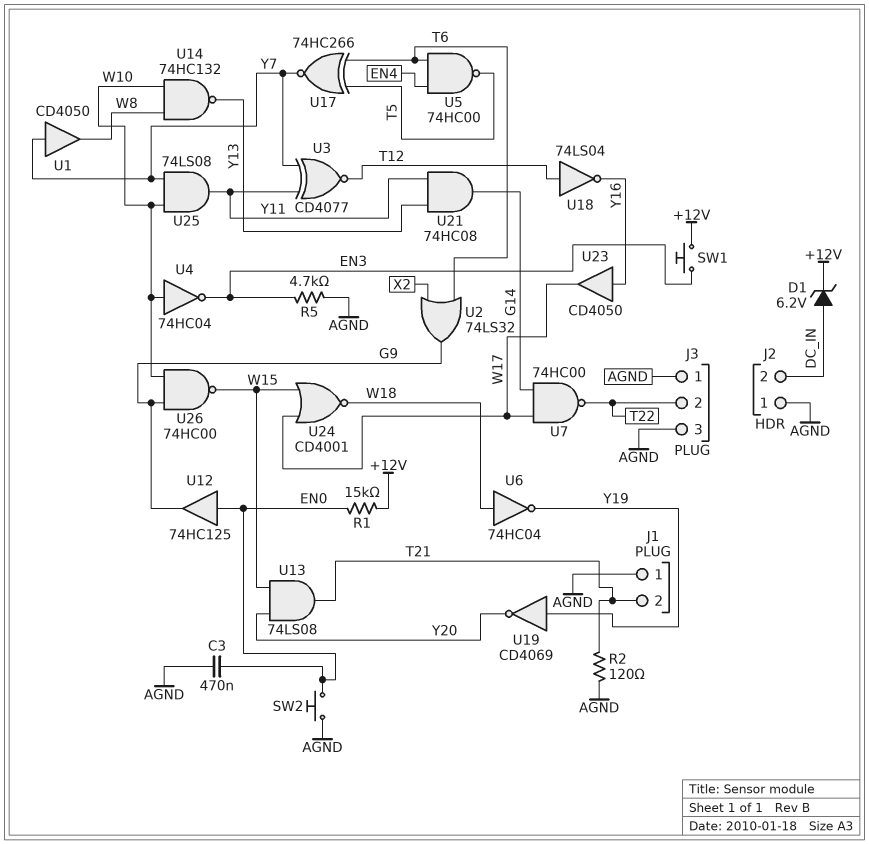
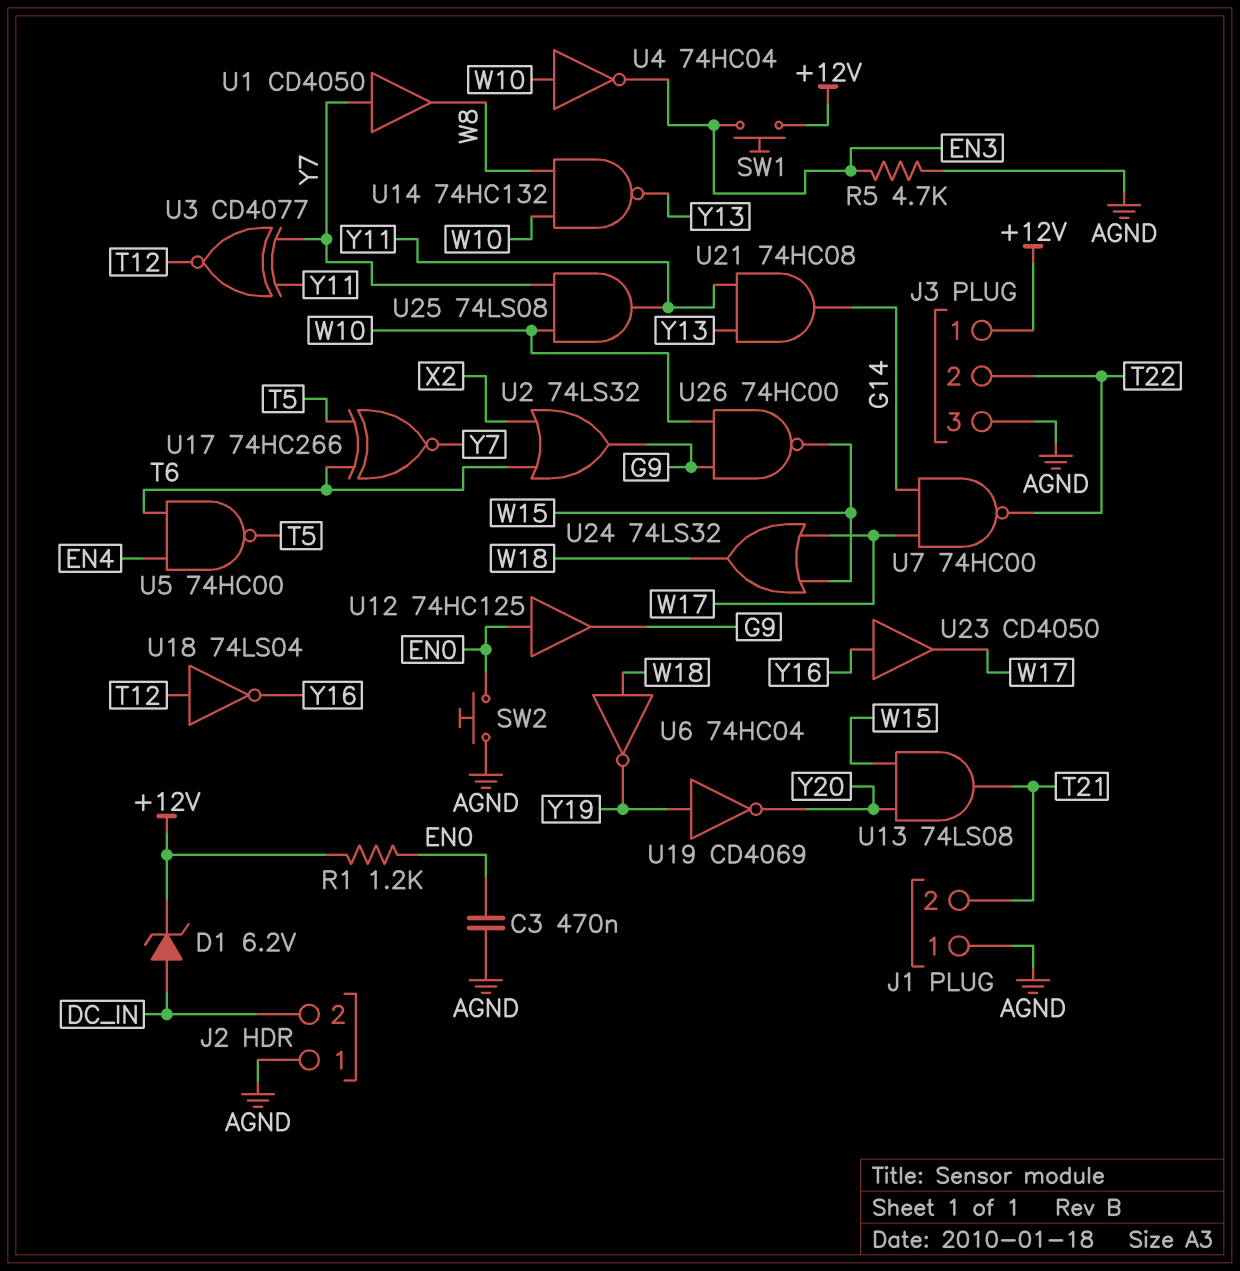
J3 pin 1: AGND -> +12V
R1: 15k (+12V, EN0) -> 1.2k (+12V, EN0)
R2: 120 (AGND, T21) -> none
U24: NOR CD4001 (in W15, in W17, out W18) -> OR 74LS32 (in W15, in W17, out W18)

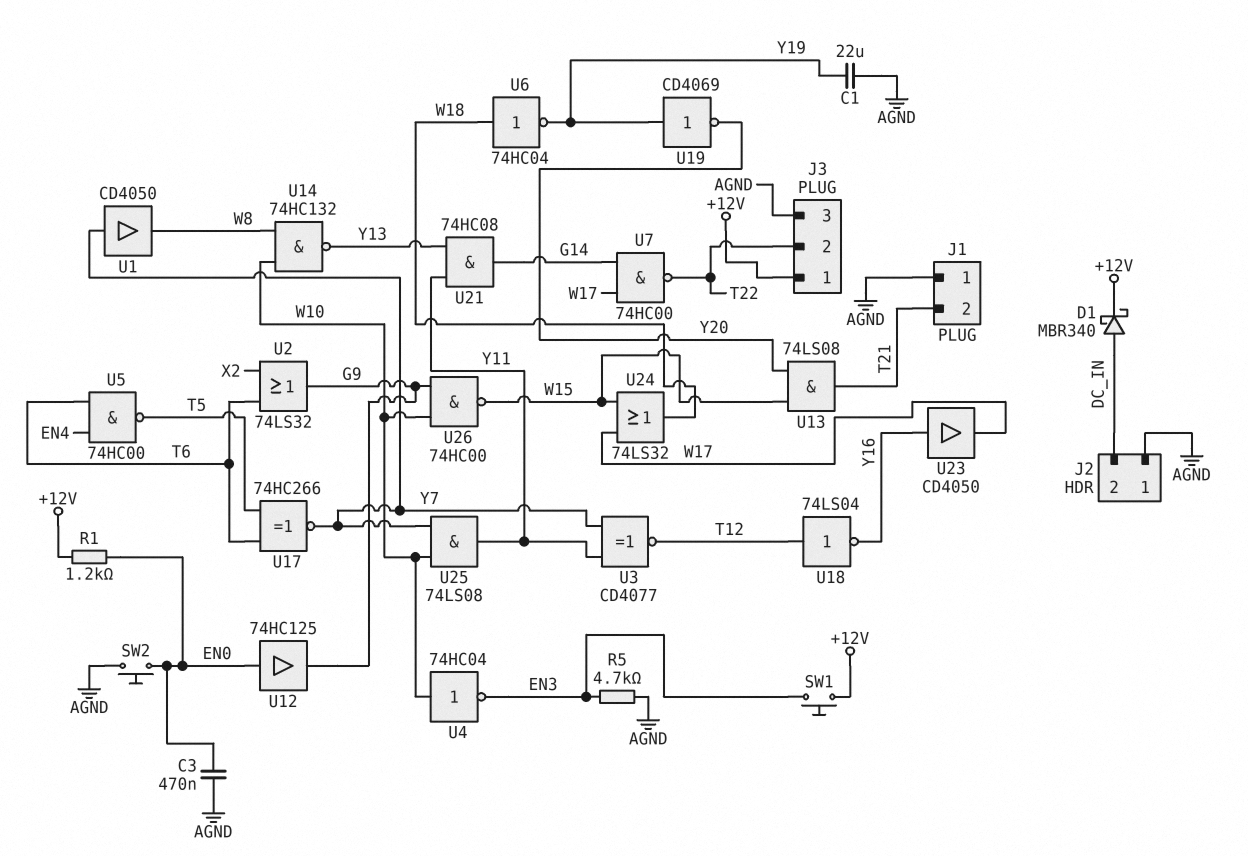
C1: none -> 22uF (AGND, Y19)
D1: zener 6.2V (A DC_IN, K +12V) -> schottky MBR340 (A DC_IN, K +12V)

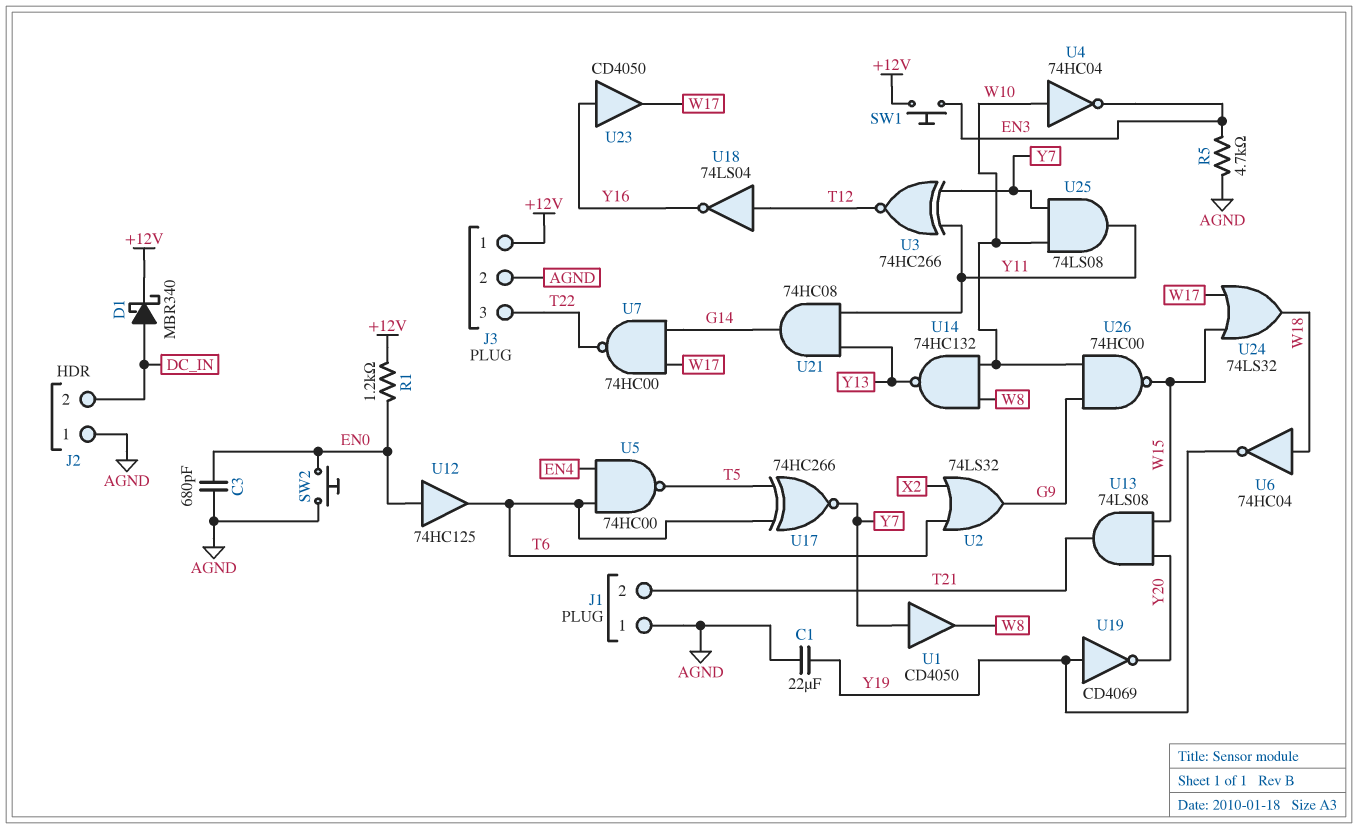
C3: 470nF (AGND, EN0) -> 680pF (AGND, EN0)
J3 pin 2: T22 -> AGND
J3 pin 3: AGND -> T22
U3: XNOR CD4077 (in Y7, in Y11, out T12) -> XNOR 74HC266 (in Y7, in Y11, out T12)
U12: buffer 74HC125 (in EN0, out G9) -> buffer 74HC125 (in EN0, out T6)

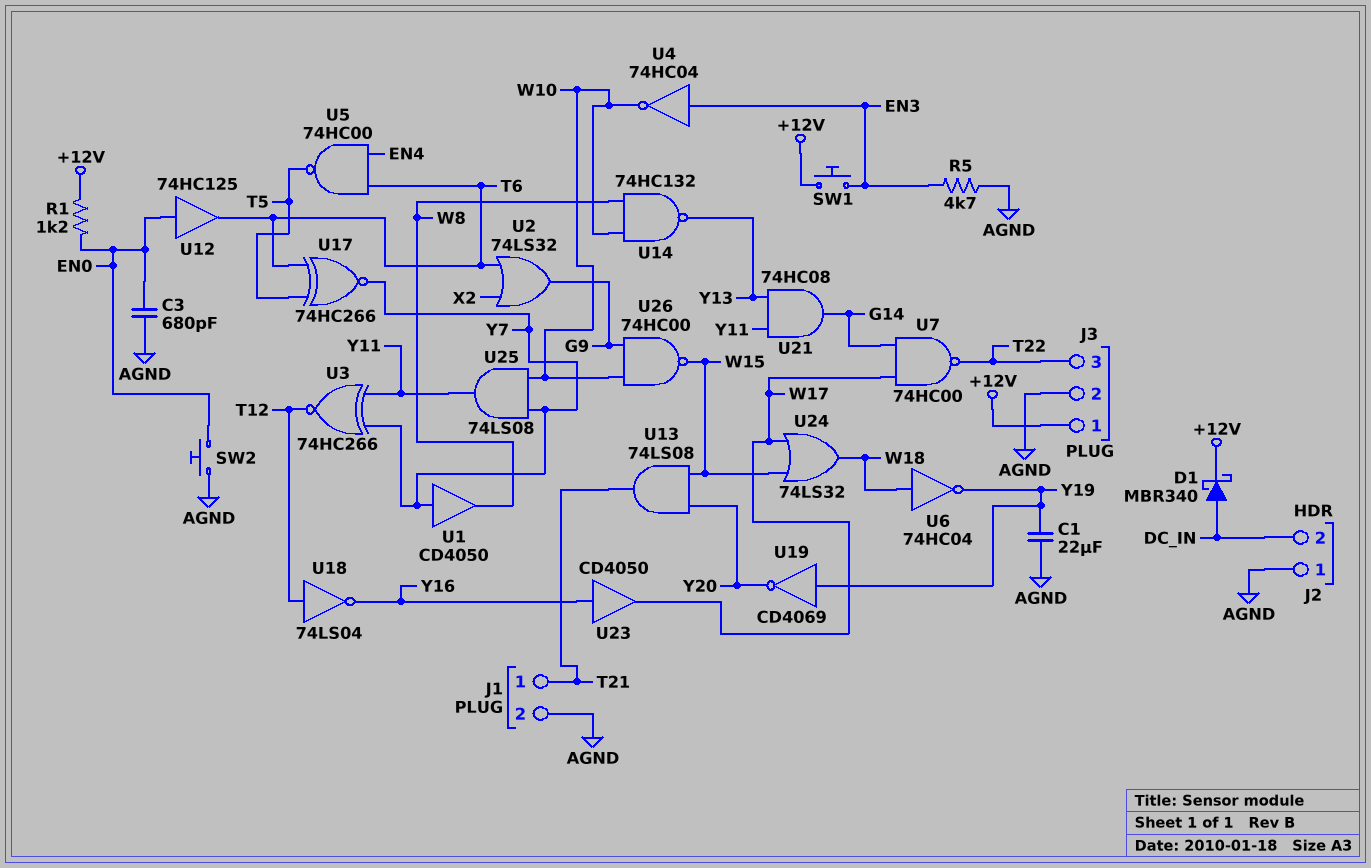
J1 pin 1: AGND -> T21
J1 pin 2: T21 -> AGND
U4: NOT 74HC04 (in W10, out EN3) -> NOT 74HC04 (in EN3, out W10)

